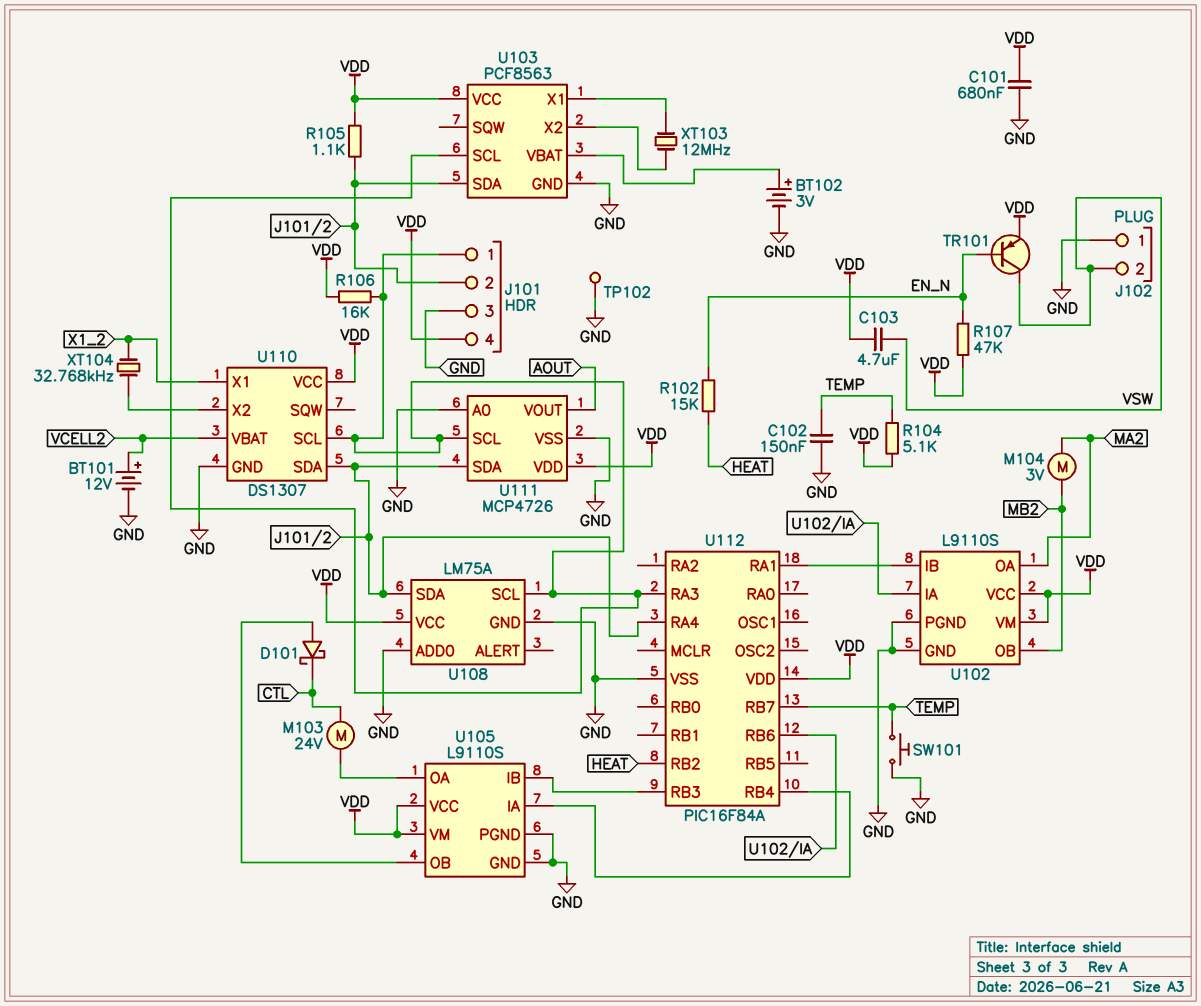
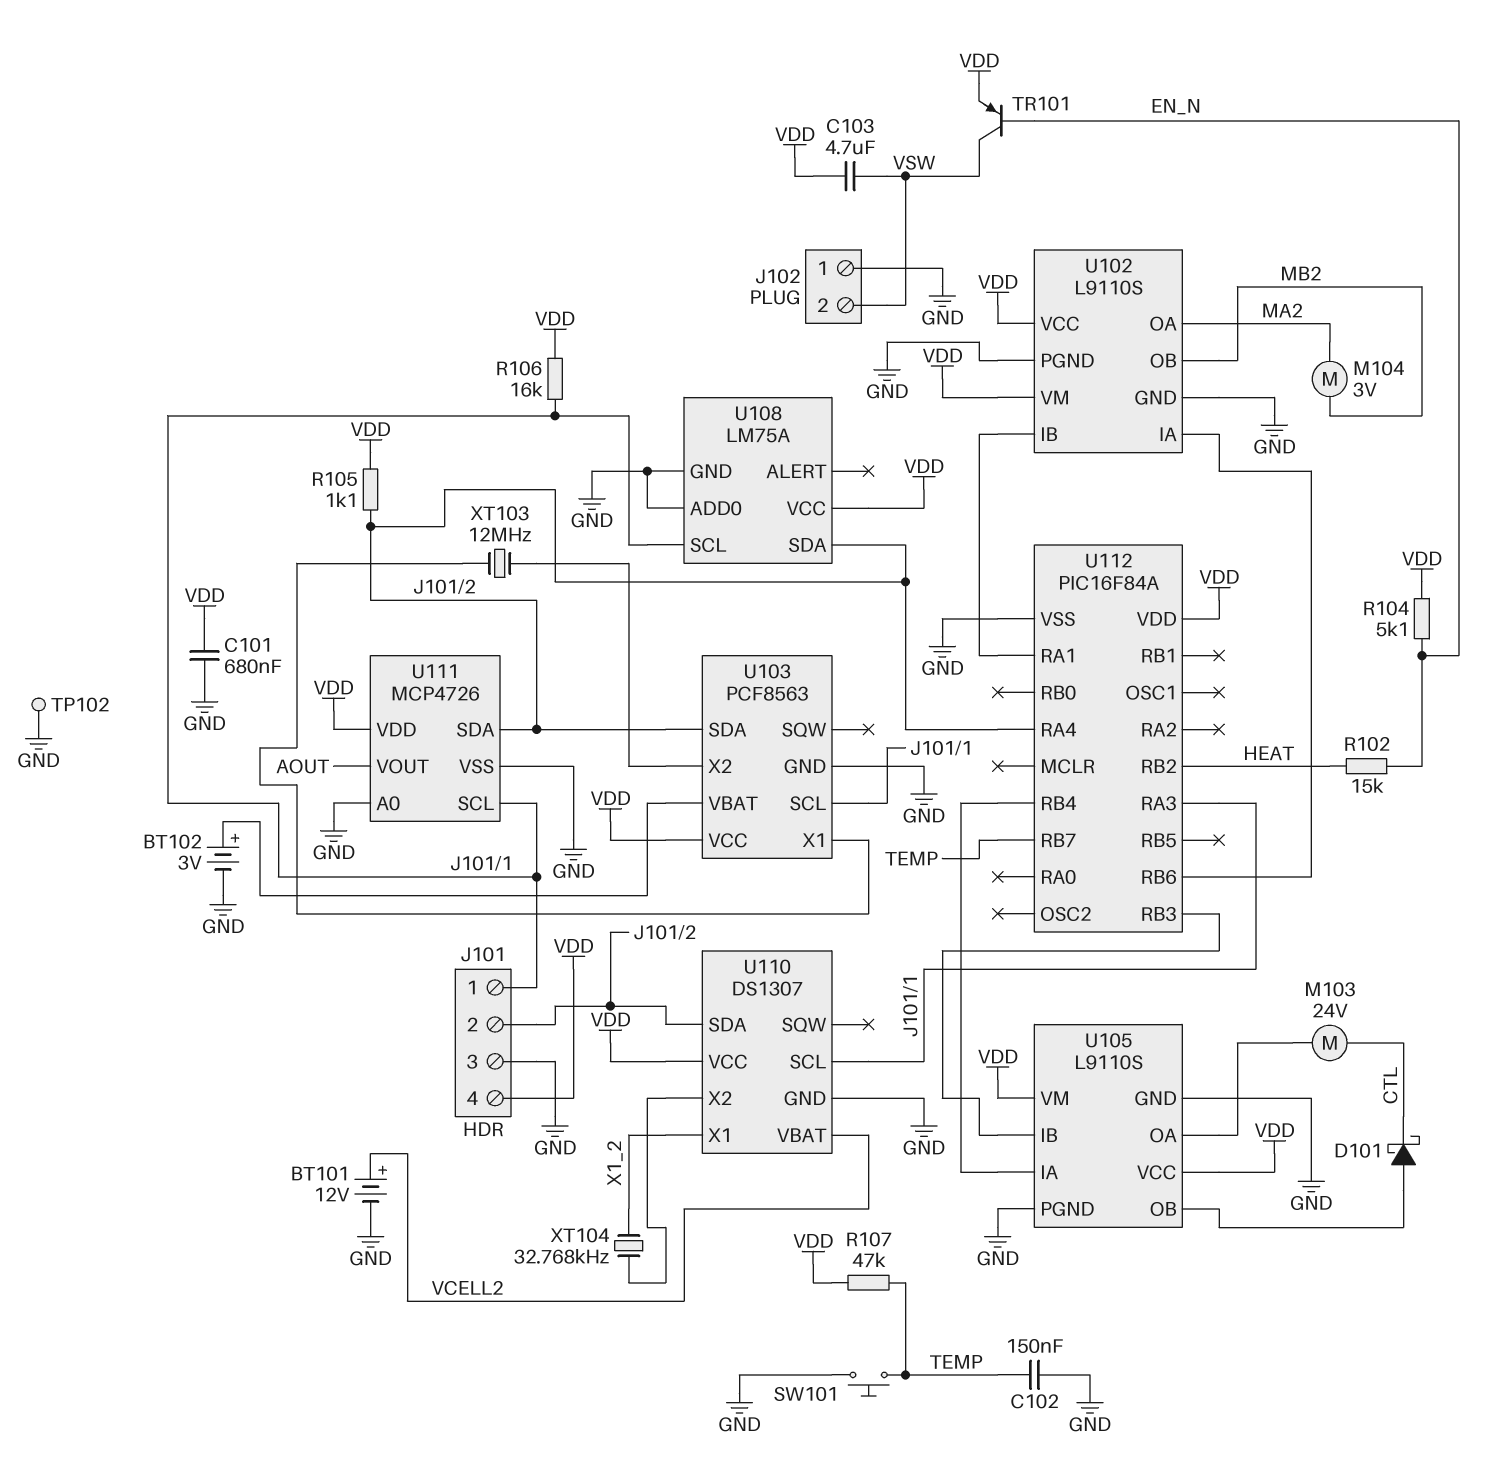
R104: 5.1k (TEMP, VDD) -> 5.1k (EN_N, VDD)
R107: 47k (EN_N, VDD) -> 47k (TEMP, VDD)

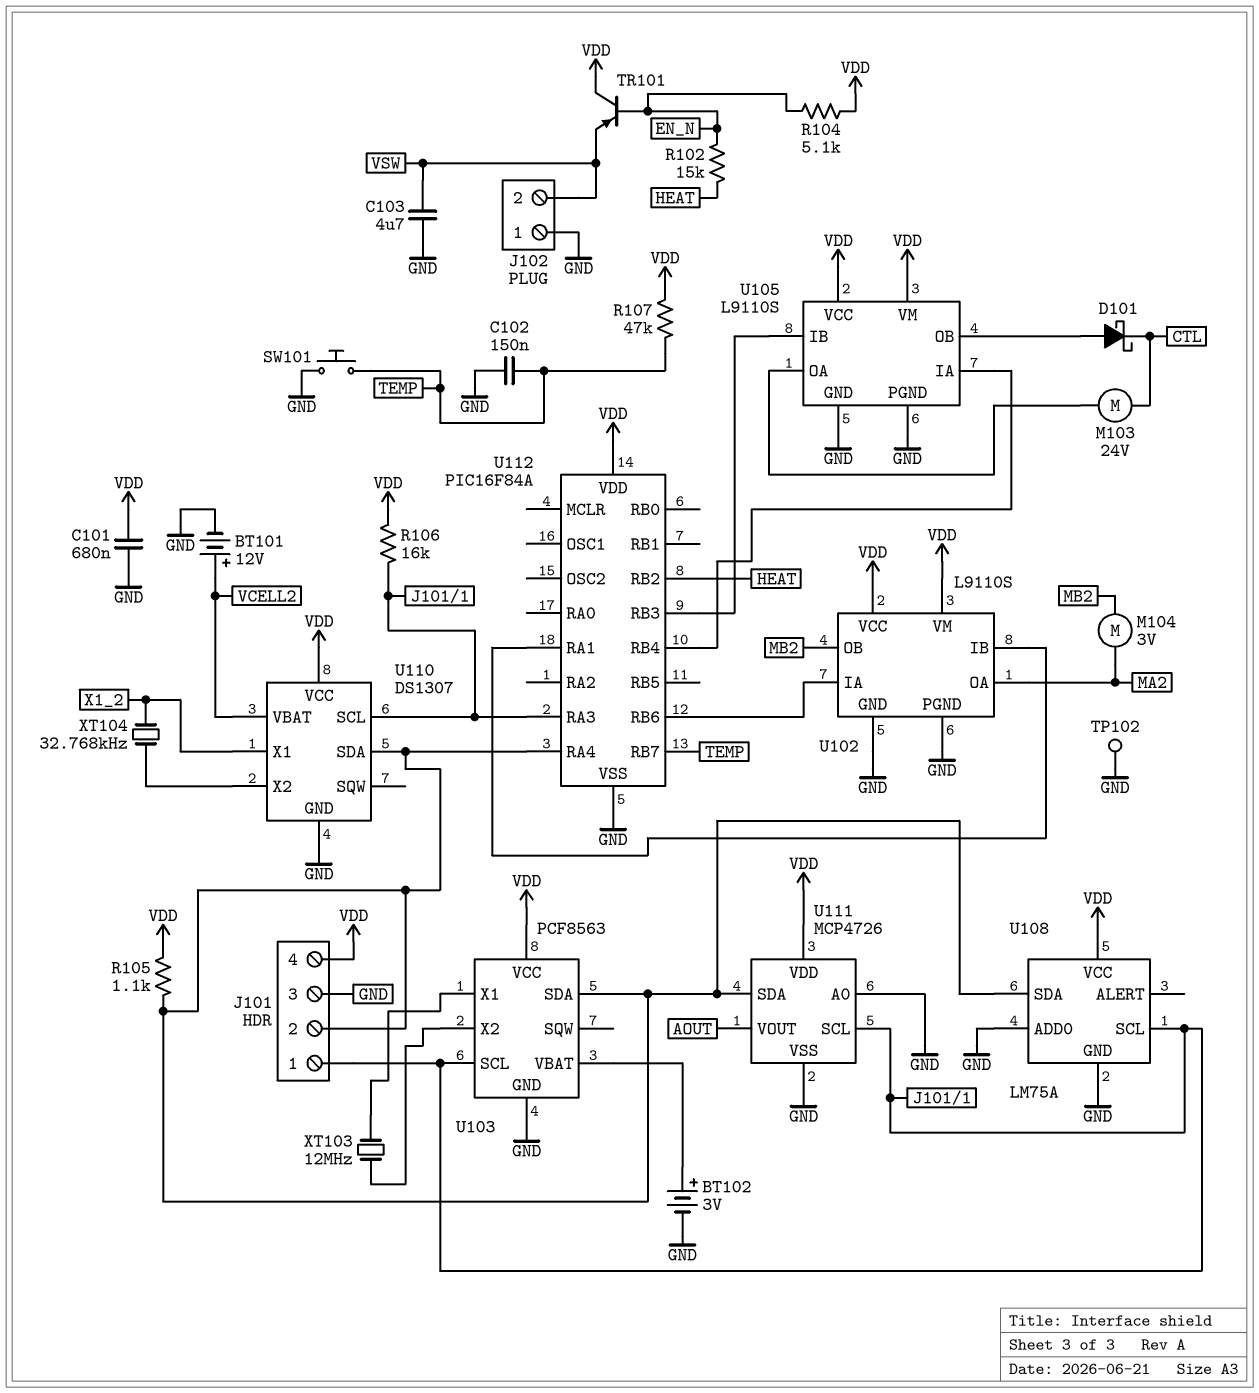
C103: 4.7uF (VDD, VSW) -> 4.7uF (GND, VSW)
TR101: PNP (B EN_N, C VSW, E VDD) -> PNP (B EN_N, C VDD, E VSW)

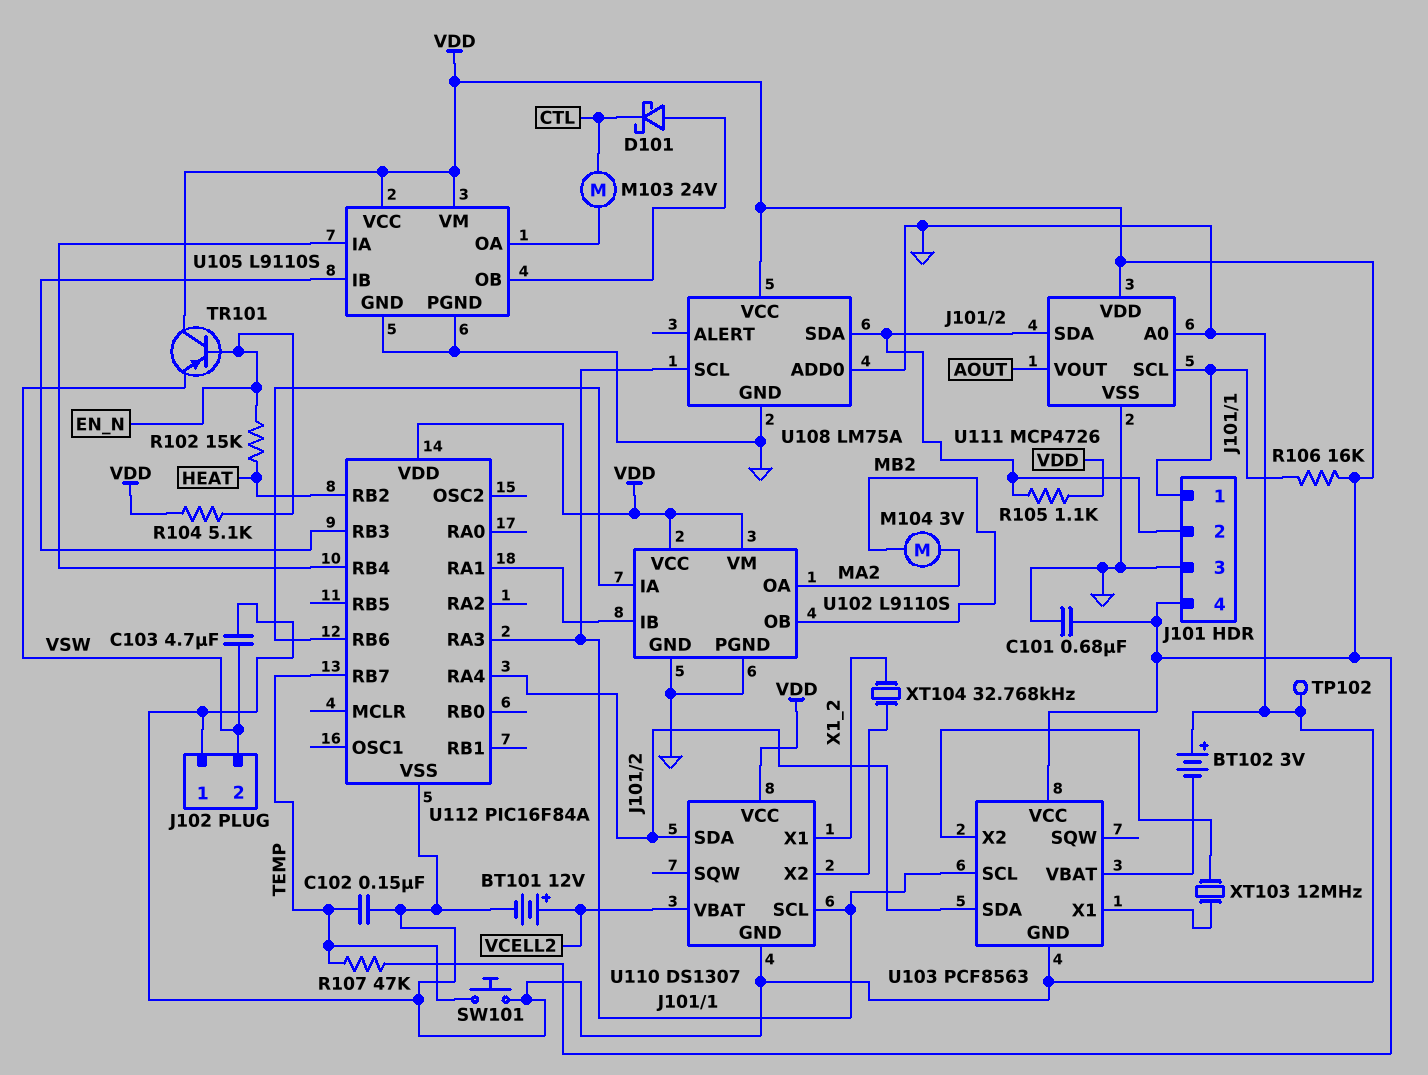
BT102: 3V (plus U103/VBAT, minus GND) -> 3V (plus GND, minus U103/VBAT)

